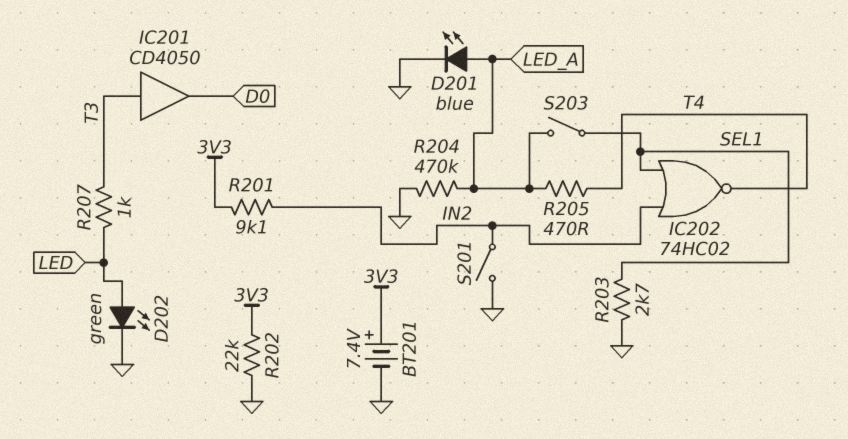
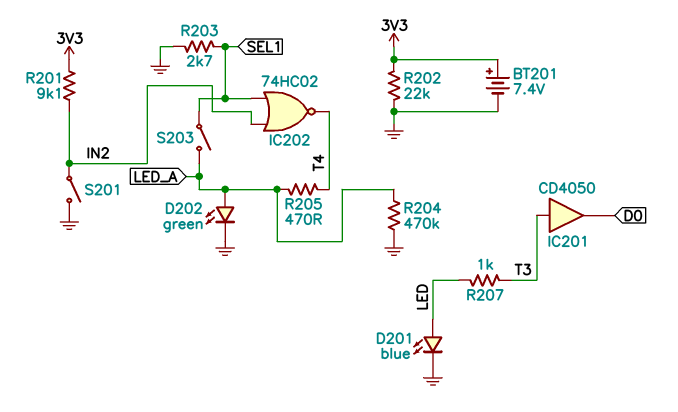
D201: LED blue (A LED_A, K GND) -> LED blue (A LED, K GND)
D202: LED green (A LED, K GND) -> LED green (A LED_A, K GND)

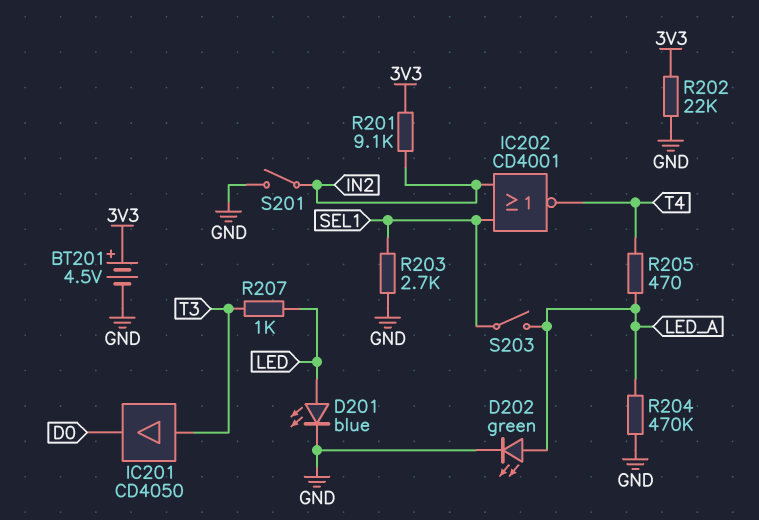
BT201: 7.4V (plus 3V3, minus GND) -> 4.5V (plus 3V3, minus GND)
IC202: NOR 74HC02 (in IN2, in SEL1, out T4) -> NOR CD4001 (in IN2, in SEL1, out T4)

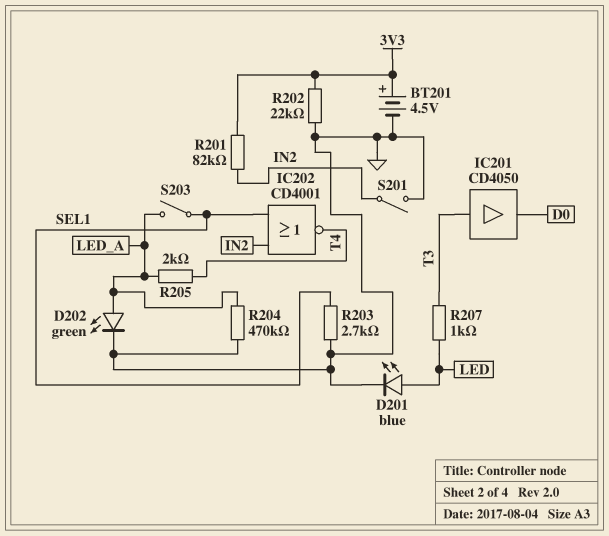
R201: 9.1k (3V3, IN2) -> 82k (3V3, IN2)
R205: 470 (LED_A, T4) -> 2k (LED_A, T4)

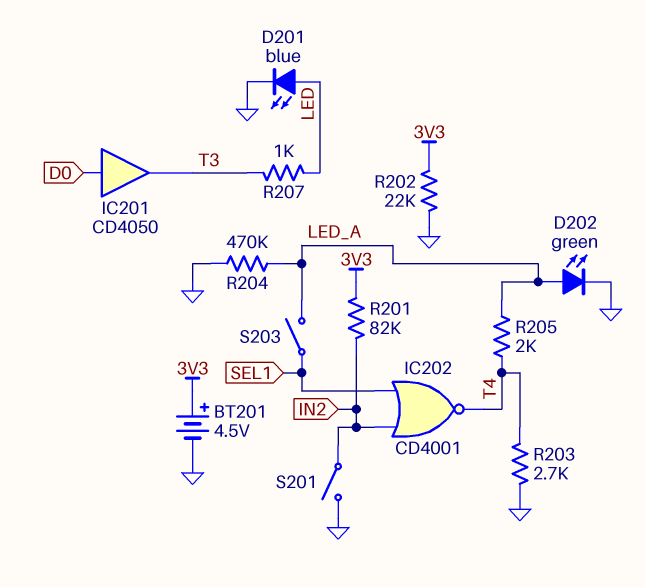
IC201: buffer CD4050 (in T3, out D0) -> buffer CD4050 (in D0, out T3)
R203: 2.7k (GND, SEL1) -> 2.7k (GND, T4)

